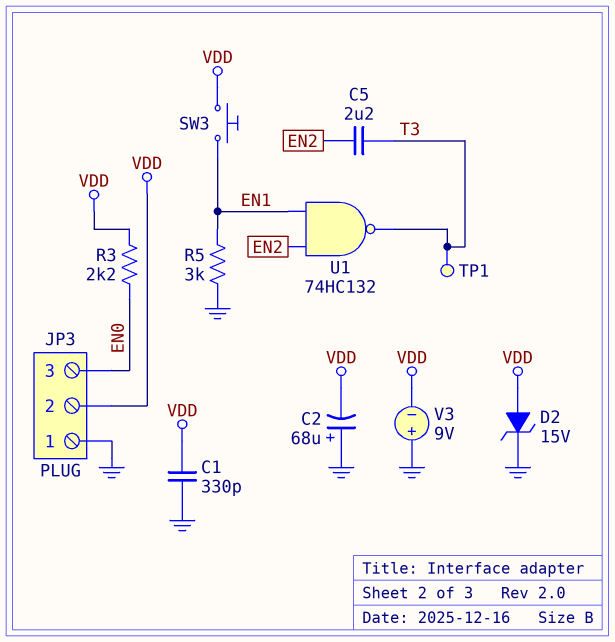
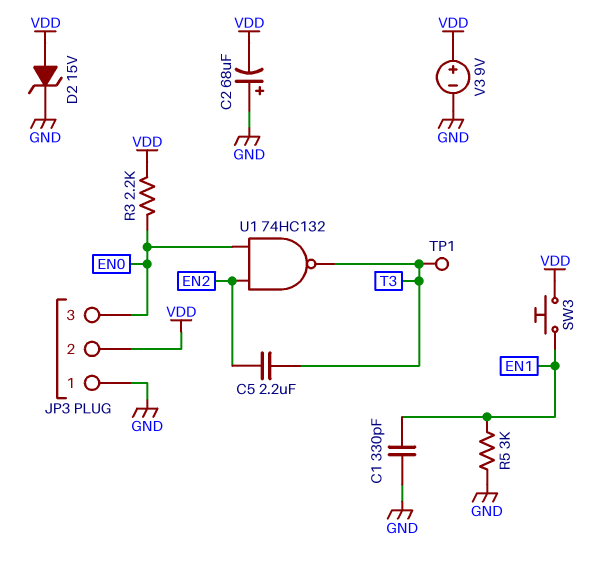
C1: 330pF (GND, VDD) -> 330pF (EN1, GND)
U1: NAND 74HC132 (in EN1, in EN2, out T3) -> NAND 74HC132 (in EN0, in EN2, out T3)
V3: 9V (plus GND, minus VDD) -> 9V (plus VDD, minus GND)

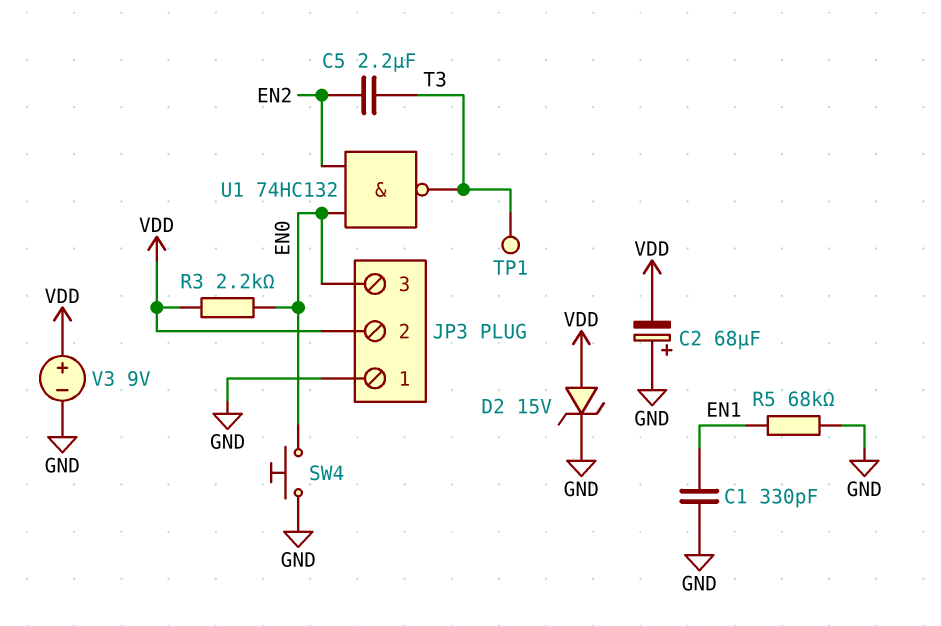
R5: 3k (EN1, GND) -> 68k (EN1, GND)
SW3: button (EN1, VDD) -> none
SW4: none -> button (EN0, GND)

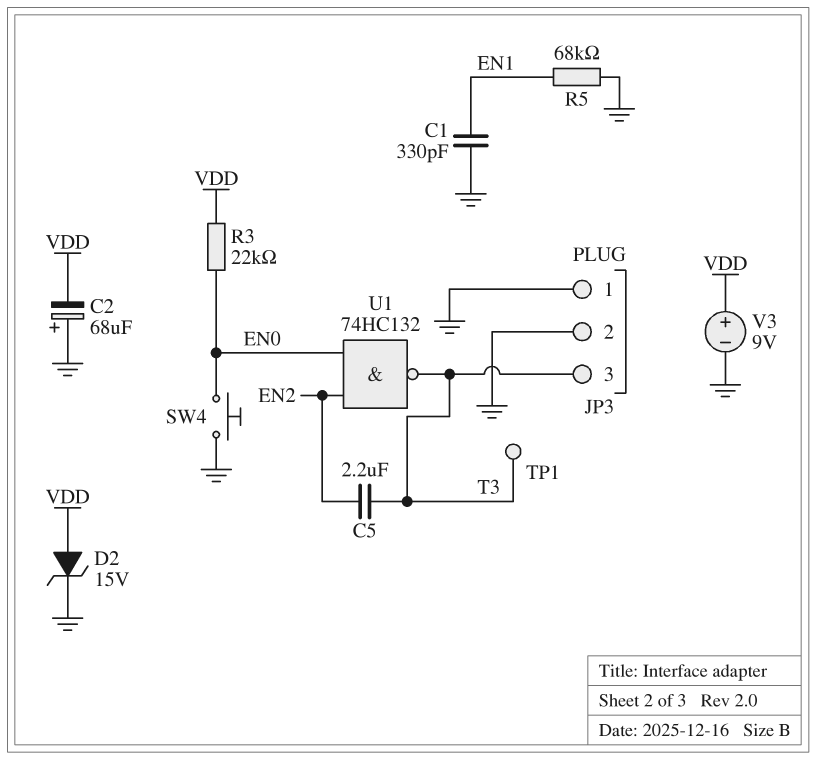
JP3 pin 2: VDD -> GND
JP3 pin 3: EN0 -> T3
R3: 2.2k (EN0, VDD) -> 22k (EN0, VDD)

